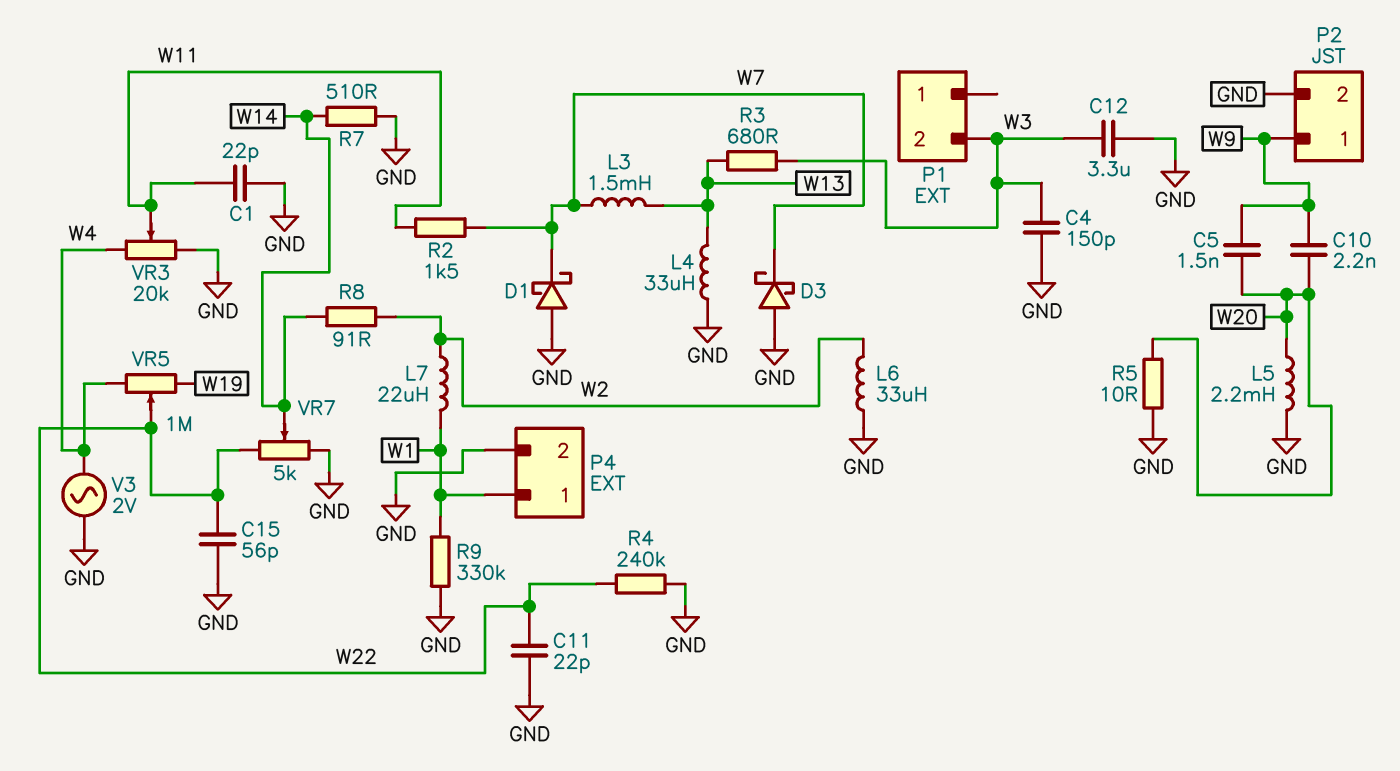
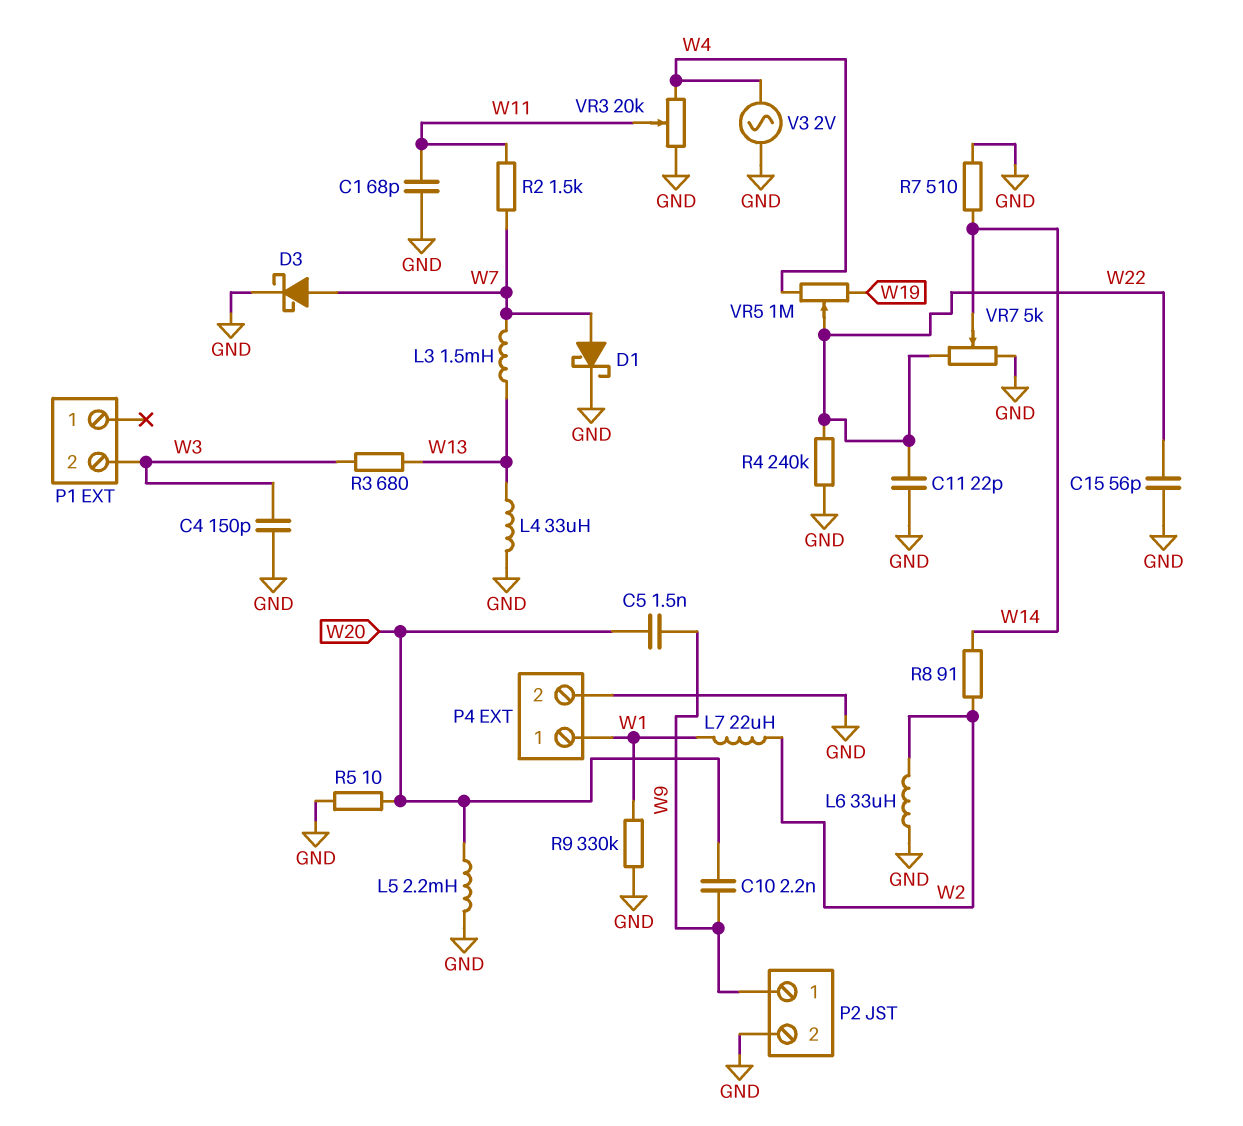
C1: 22pF (GND, W11) -> 68pF (GND, W11)
C12: 3.3uF (GND, W3) -> none
D1: schottky (A GND, K W7) -> schottky (A W7, K GND)
D3: schottky (A GND, K W7) -> schottky (A W7, K GND)

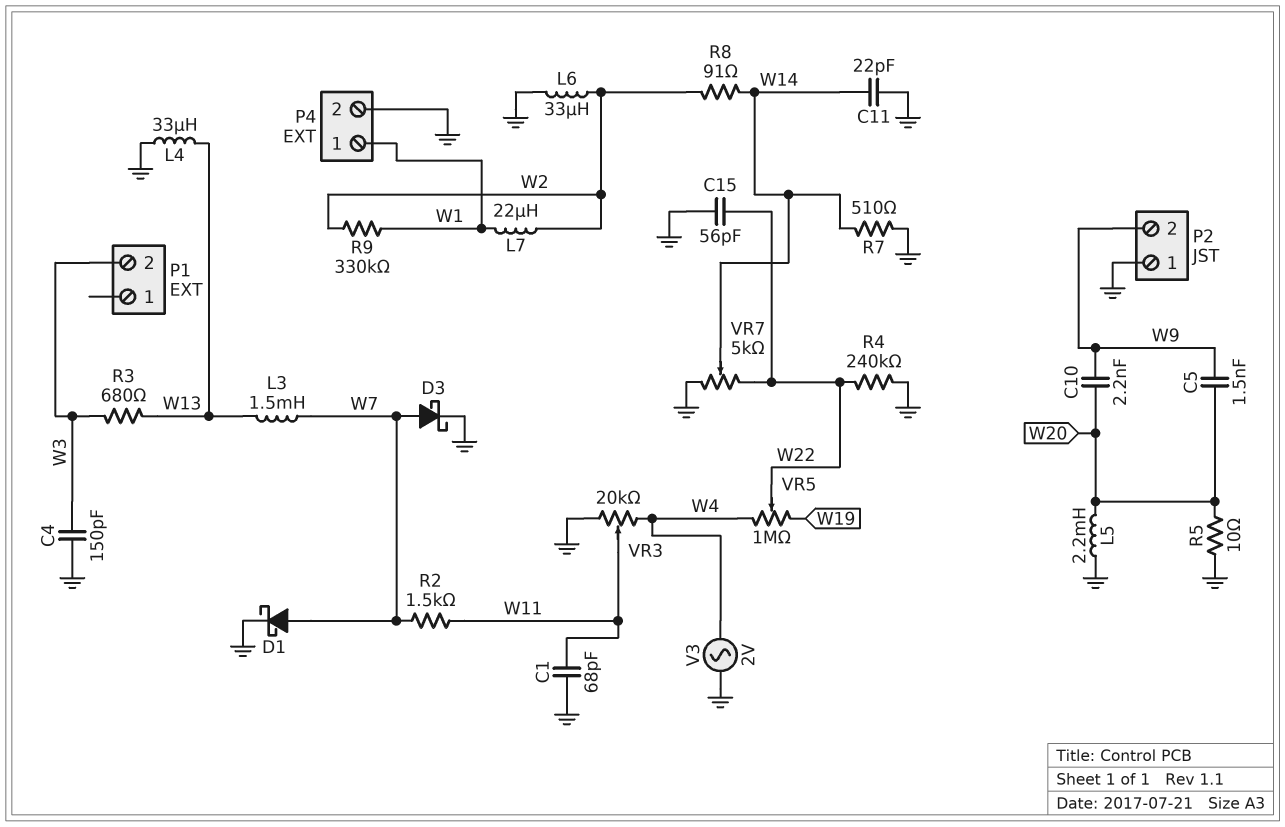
C11: 22pF (GND, W22) -> 22pF (GND, W14)
P2 pin 1: W9 -> GND
P2 pin 2: GND -> W9
R9: 330k (GND, W1) -> 330k (W1, W2)

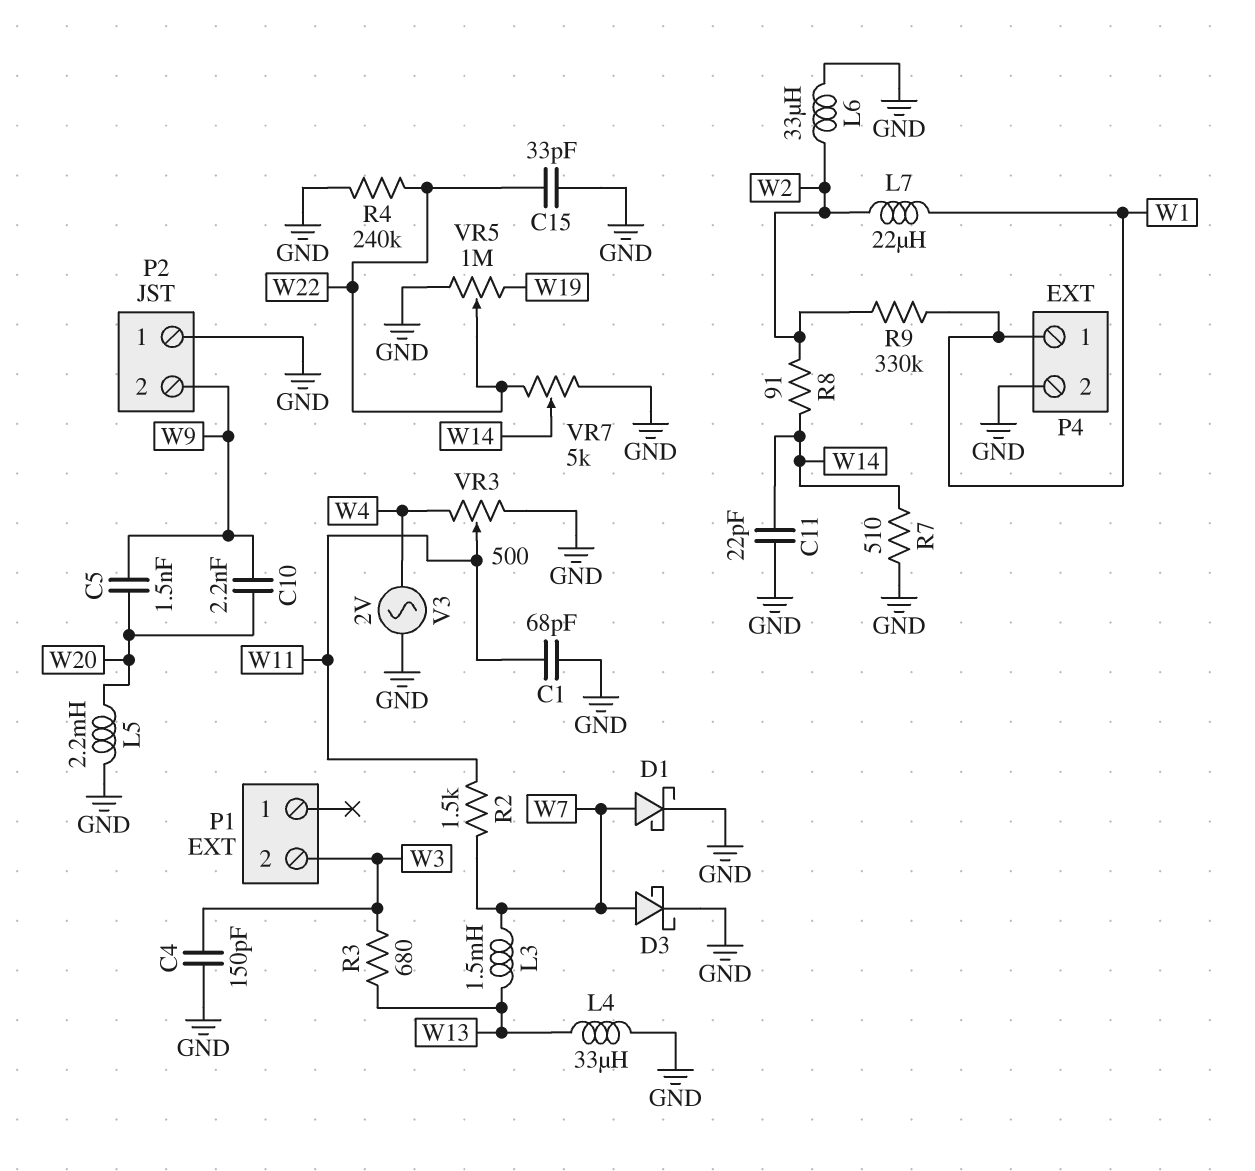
C15: 56pF (GND, W22) -> 33pF (GND, W22)
R5: 10 (GND, W20) -> none
VR3: 20k (GND, W4, wiper W11) -> 500 (GND, W4, wiper W11)
VR5: 1M (W4, W19, wiper W22) -> 1M (GND, W19, wiper W22)

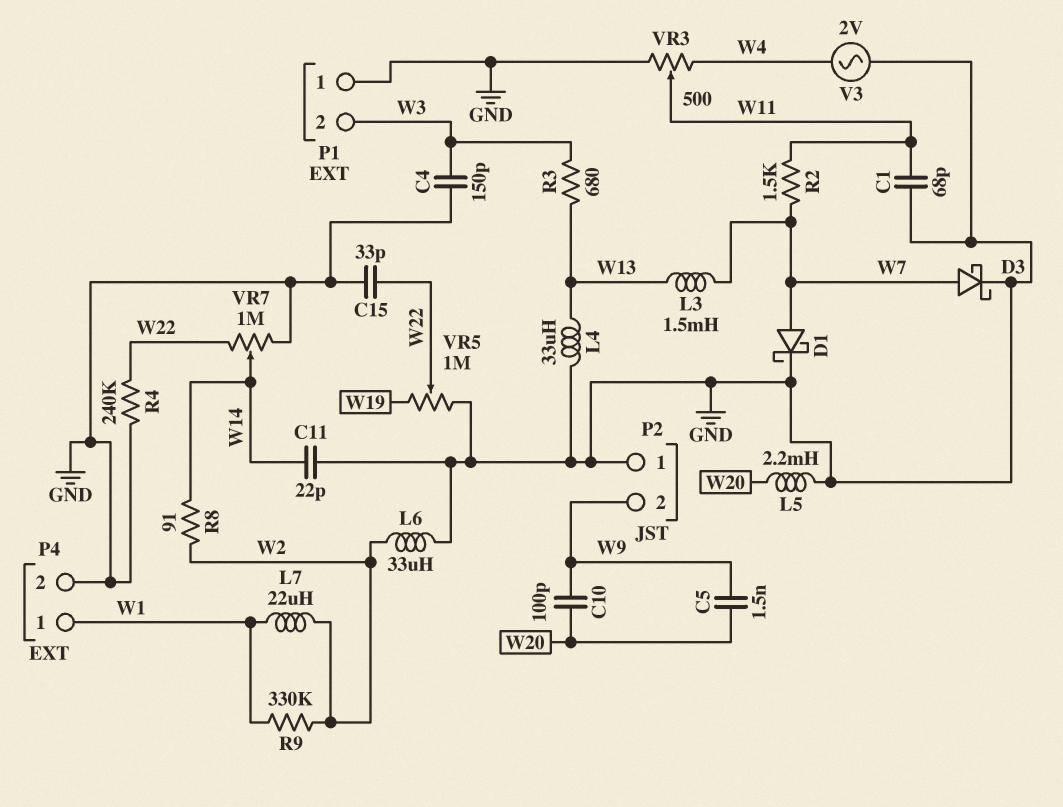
C10: 2.2nF (W9, W20) -> 100pF (W9, W20)
P1 pin 1: none -> GND
R7: 510 (GND, W14) -> none
VR7: 5k (GND, W22, wiper W14) -> 1M (GND, W22, wiper W14)

